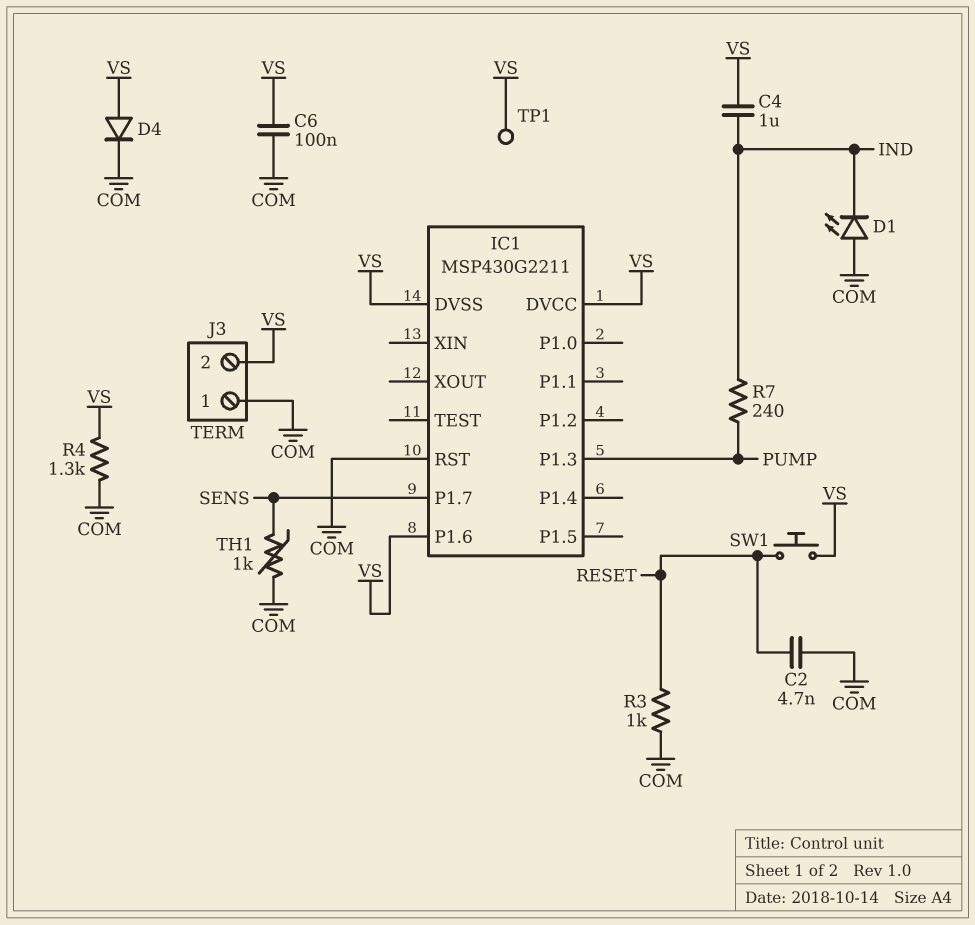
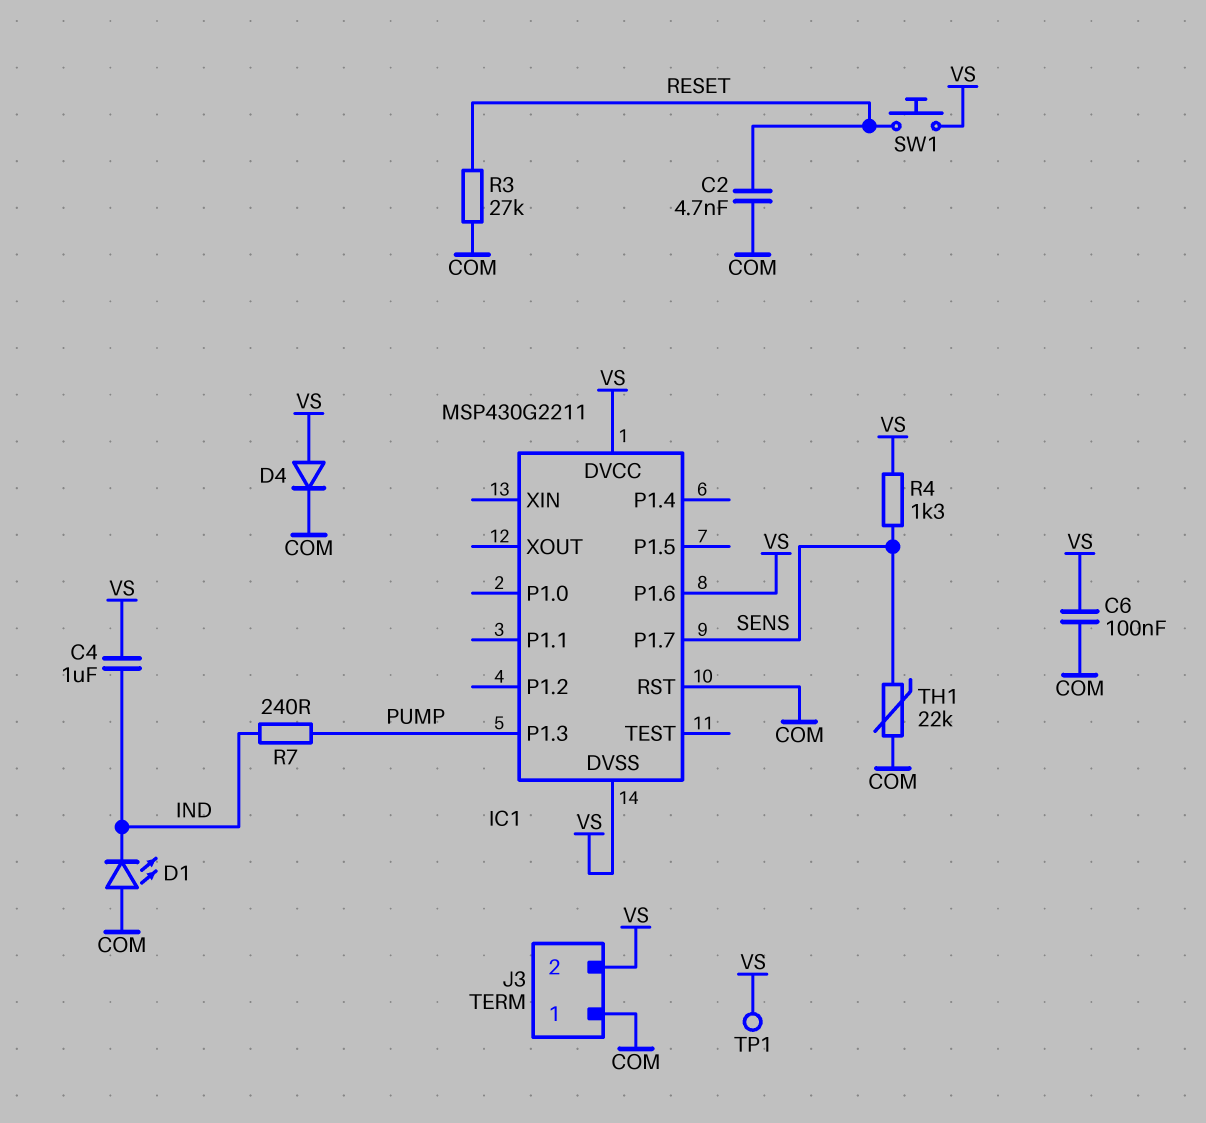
R3: 1k (COM, RESET) -> 27k (COM, RESET)
R4: 1.3k (COM, VS) -> 1.3k (SENS, VS)
TH1: 1k (COM, SENS) -> 22k (COM, SENS)

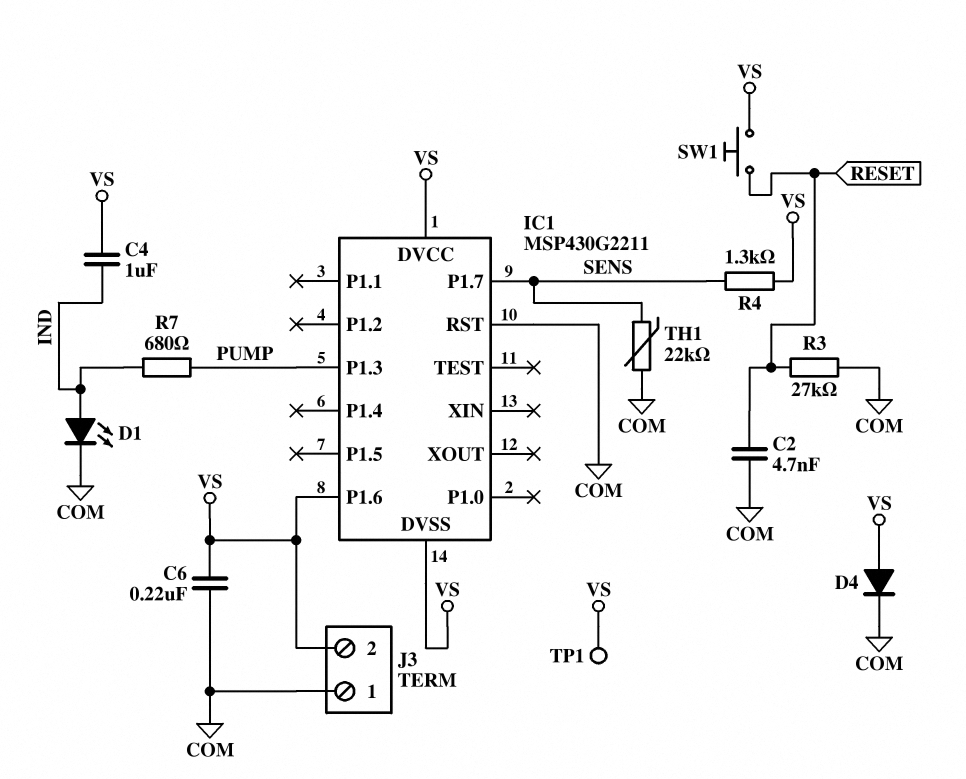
C6: 100nF (COM, VS) -> 220nF (COM, VS)
D1: LED (A COM, K IND) -> LED (A IND, K COM)
R7: 240 (IND, PUMP) -> 680 (IND, PUMP)

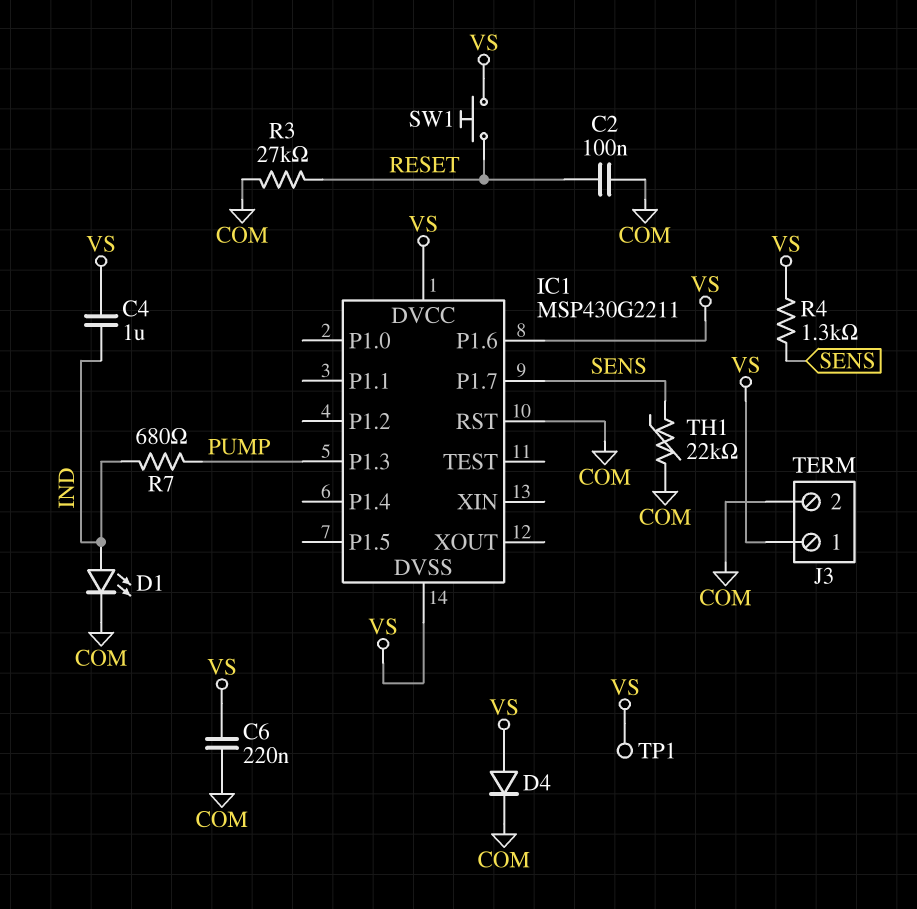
C2: 4.7nF (COM, RESET) -> 100nF (COM, RESET)
J3 pin 1: COM -> VS
J3 pin 2: VS -> COM

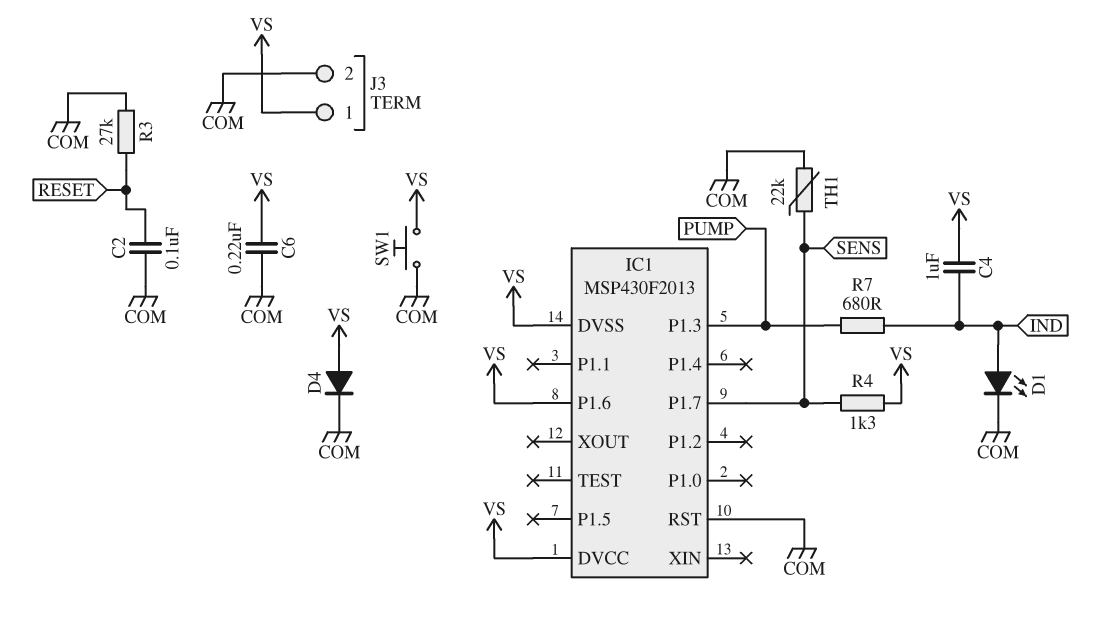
IC1: MSP430G2211 -> MSP430F2013
SW1: button (RESET, VS) -> button (COM, VS)
TP1: test point (VS) -> none

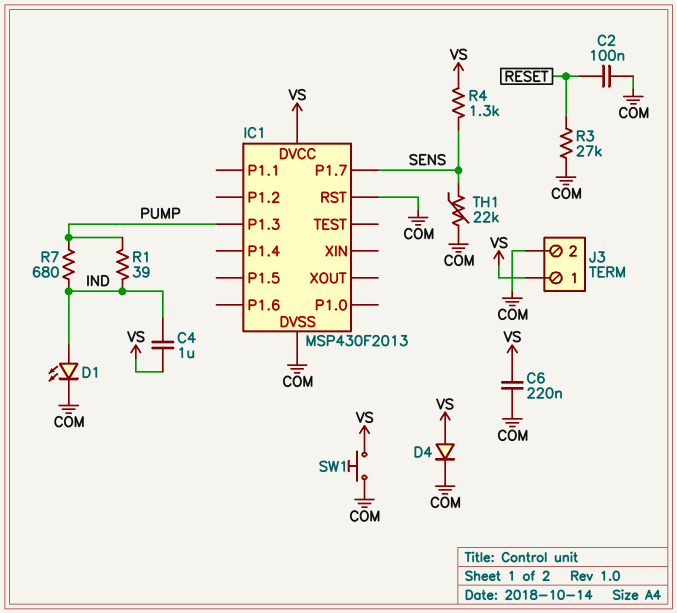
IC1 pin DVSS: VS -> COM
IC1 pin P1.6: VS -> none
R1: none -> 39 (IND, PUMP)

